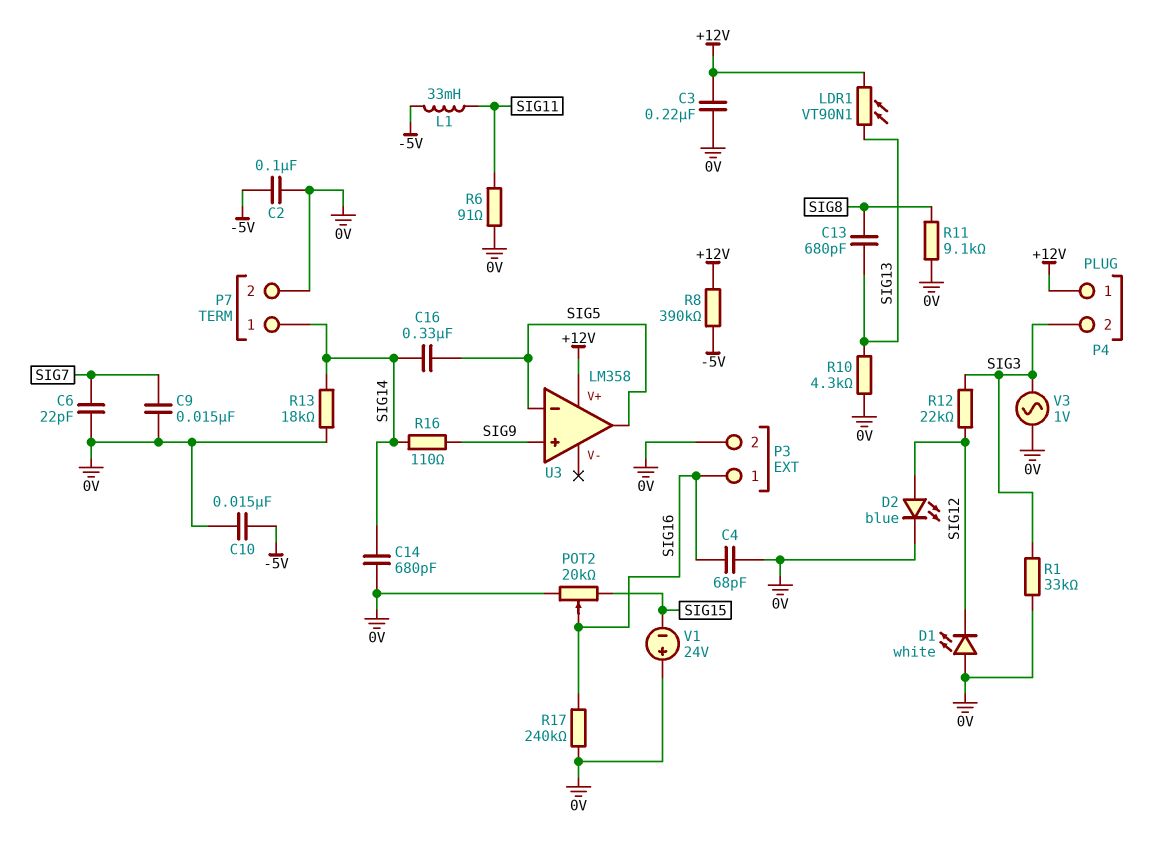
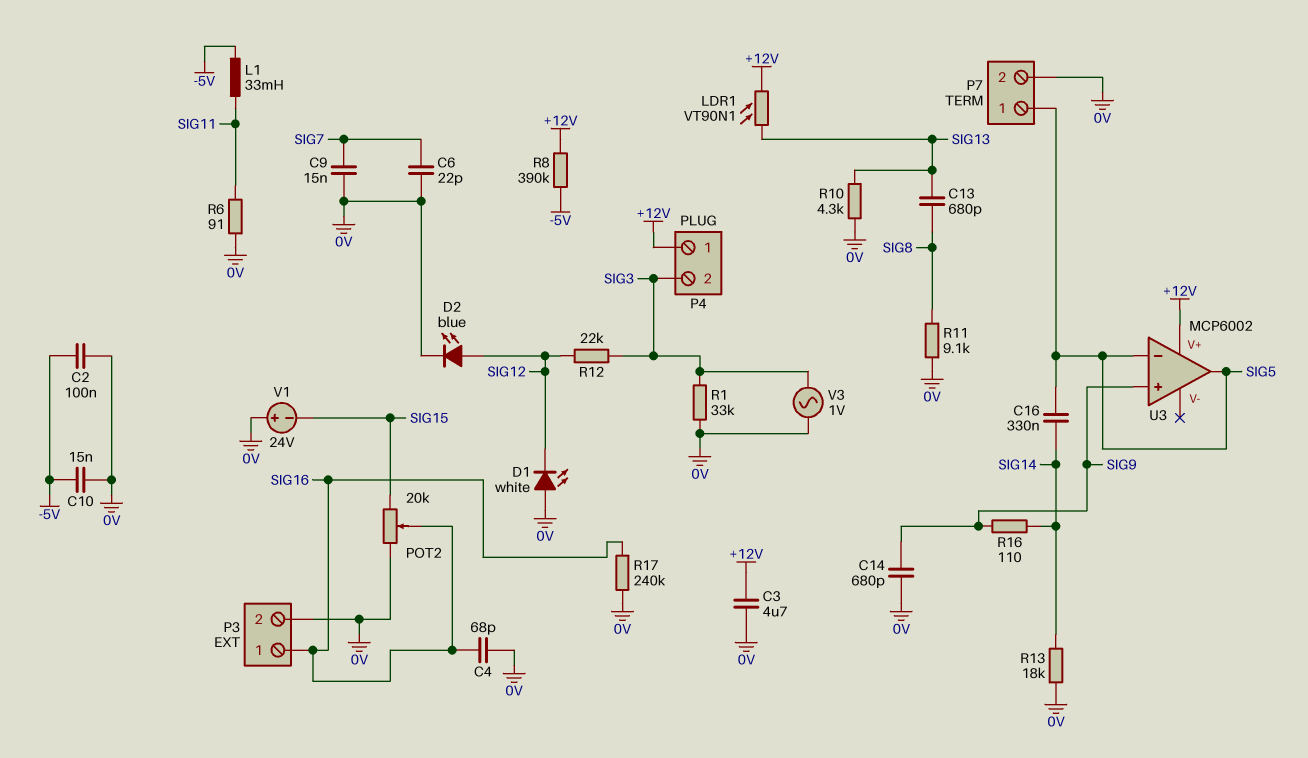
C3: 220nF (+12V, 0V) -> 4.7uF (+12V, 0V)
C14: 680pF (0V, SIG14) -> 680pF (0V, SIG9)
P7 pin 1: SIG14 -> SIG5
U3: LM358 -> MCP6002

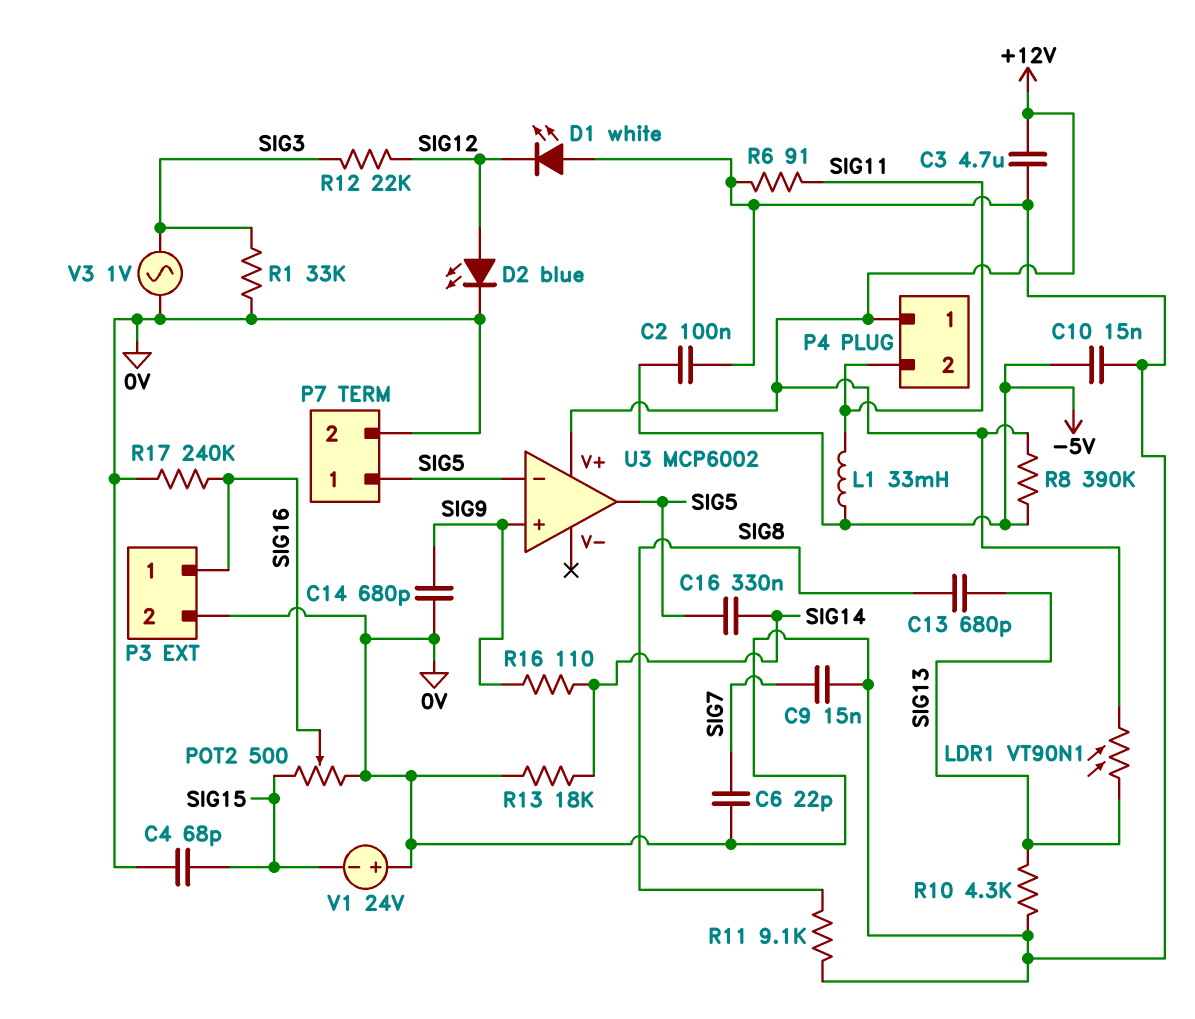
C4: 68pF (0V, SIG16) -> 68pF (0V, SIG15)
P4 pin 2: SIG3 -> SIG11
POT2: 20k (0V, SIG15, wiper SIG16) -> 500 (0V, SIG15, wiper SIG16)

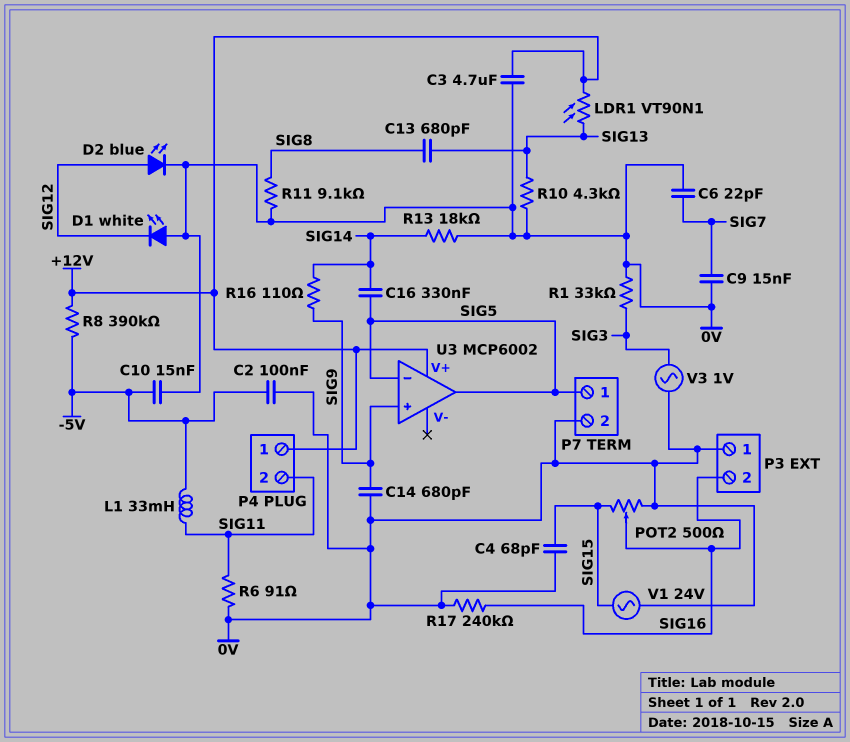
P3 pin 1: SIG16 -> 0V
P3 pin 2: 0V -> SIG16
R12: 22k (SIG3, SIG12) -> none
V1: 24V (plus 0V, minus SIG15) -> AC 24V (0V, SIG15)

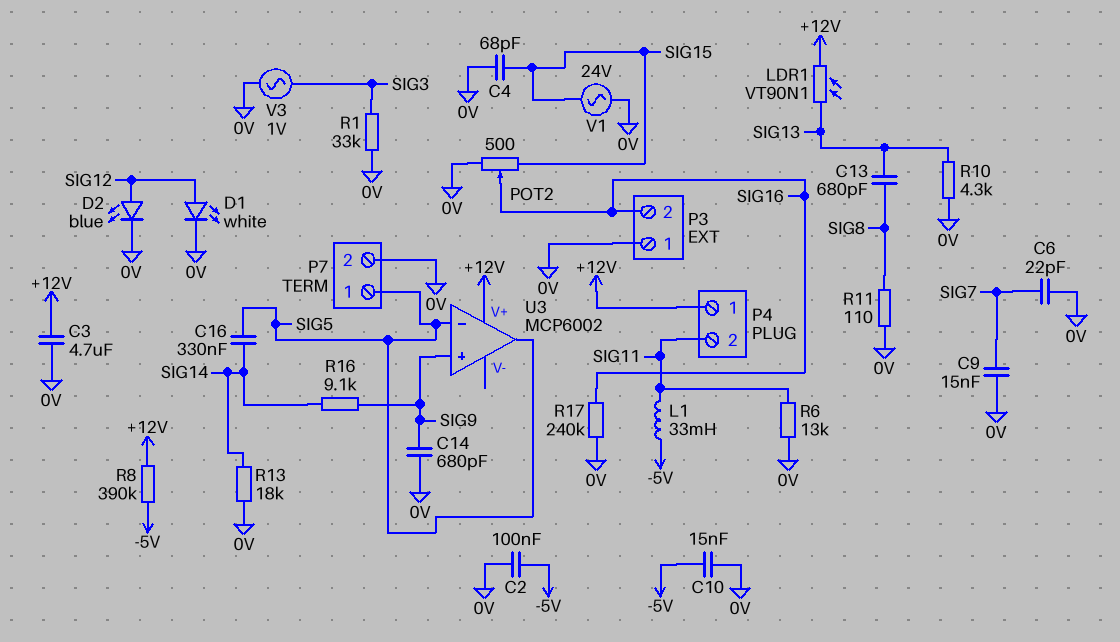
D1: LED white (A 0V, K SIG12) -> LED white (A SIG12, K 0V)
R6: 91 (0V, SIG11) -> 13k (0V, SIG11)
R11: 9.1k (0V, SIG8) -> 110 (0V, SIG8)
R16: 110 (SIG9, SIG14) -> 9.1k (SIG9, SIG14)

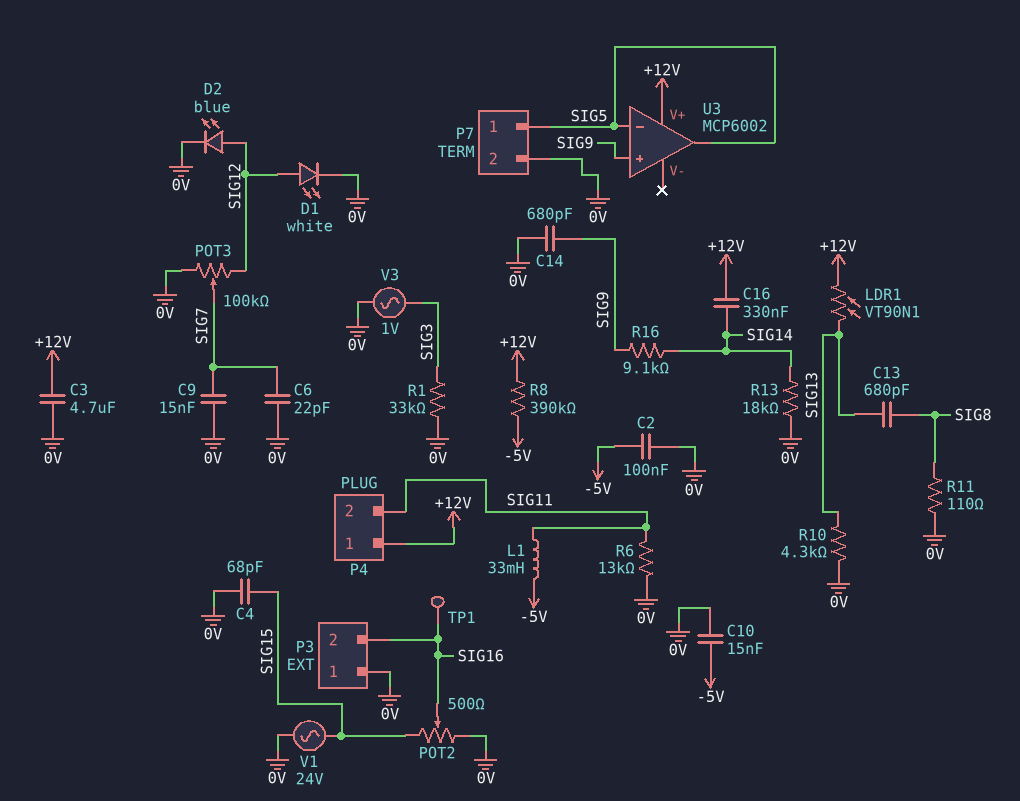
C16: 330nF (SIG5, SIG14) -> 330nF (+12V, SIG14)
POT3: none -> 100k (0V, SIG12, wiper SIG7)
R17: 240k (0V, SIG16) -> none
TP1: none -> test point (SIG16)

